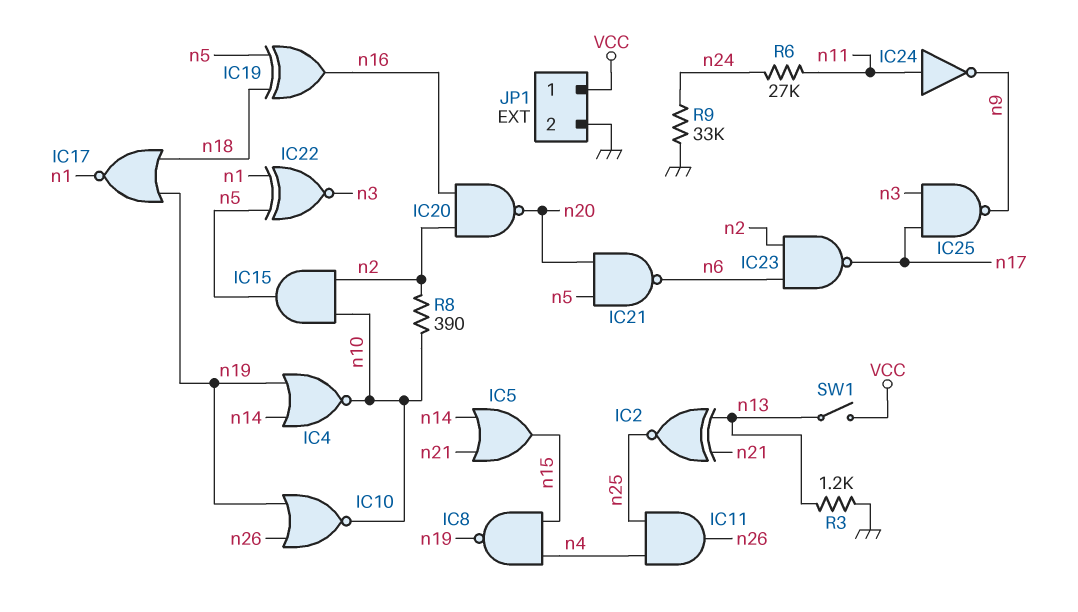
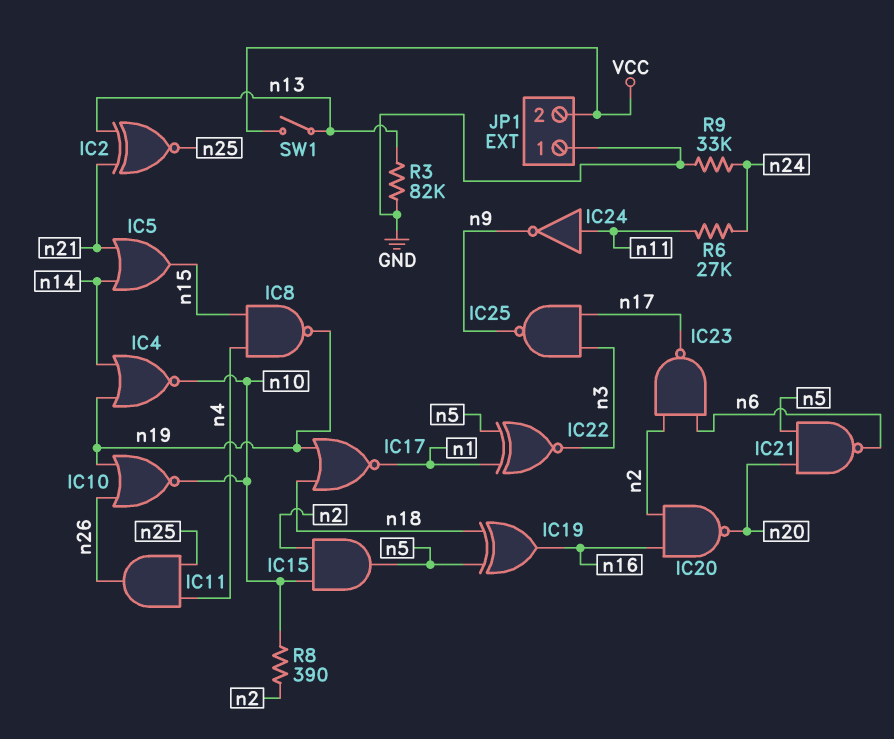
JP1 pin 1: VCC -> GND
JP1 pin 2: GND -> VCC
R3: 1.2k (GND, n13) -> 82k (GND, n13)

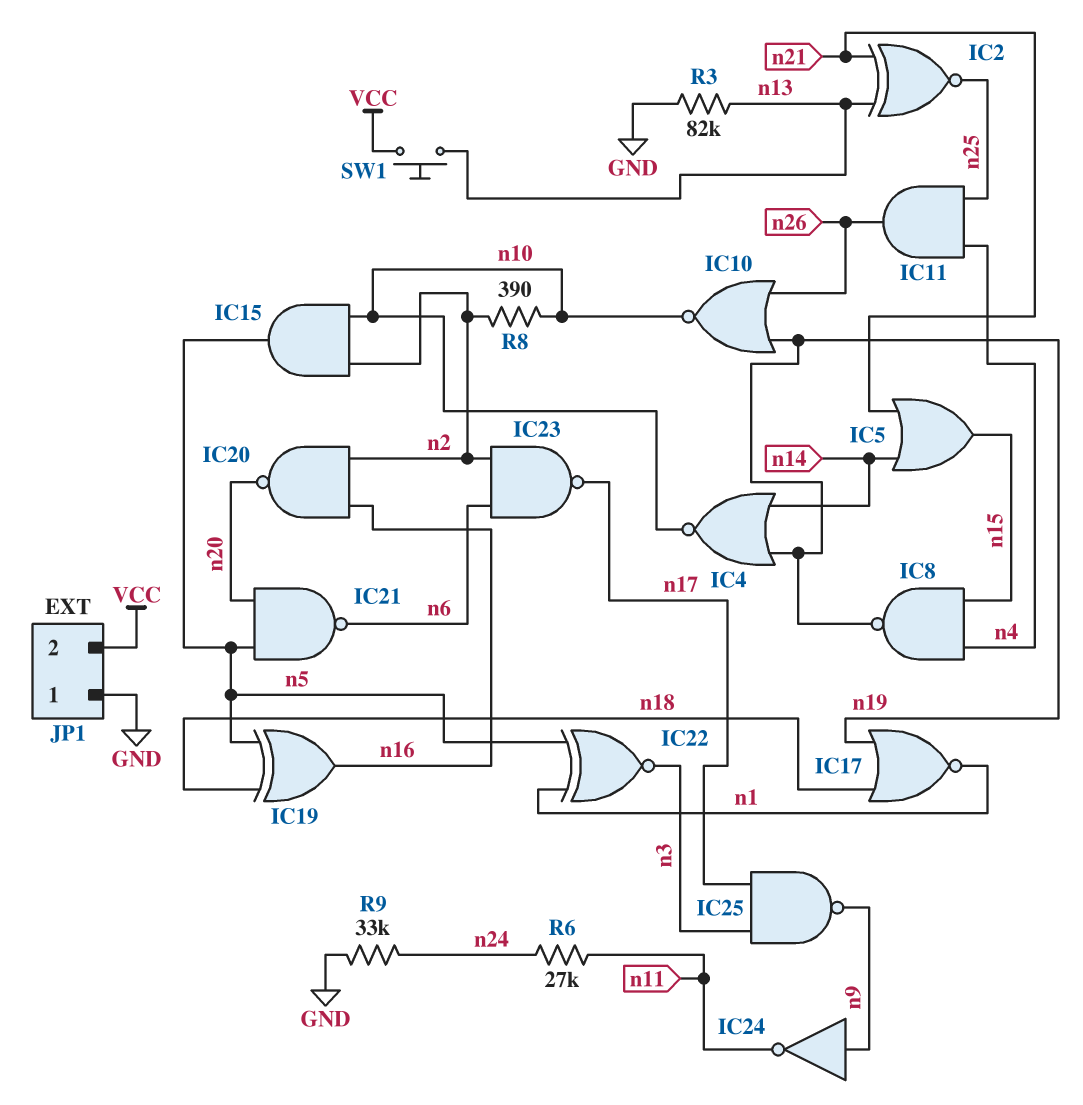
IC24: NOT (in n11, out n9) -> NOT (in n9, out n11)
SW1: switch (VCC, n13) -> button (VCC, n13)

